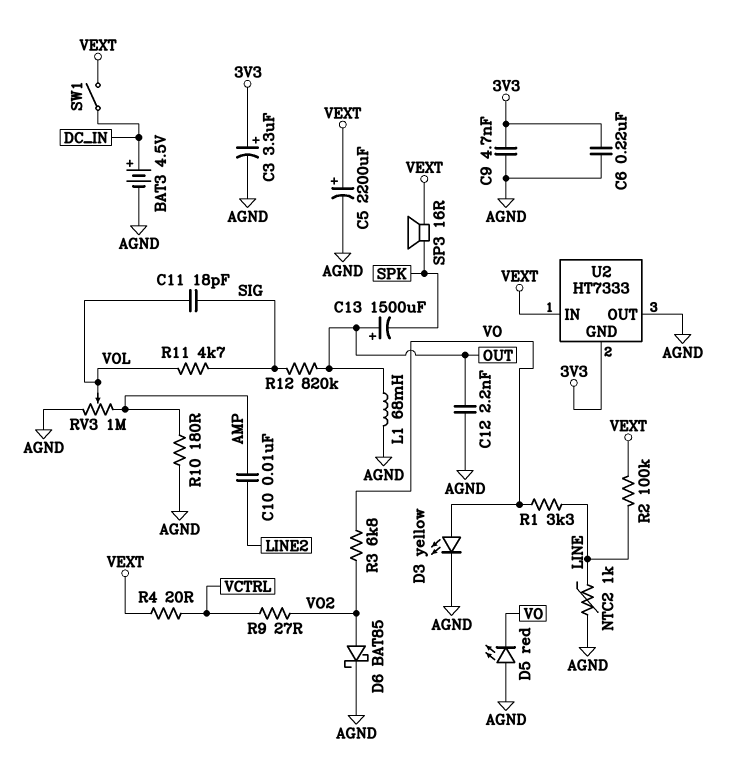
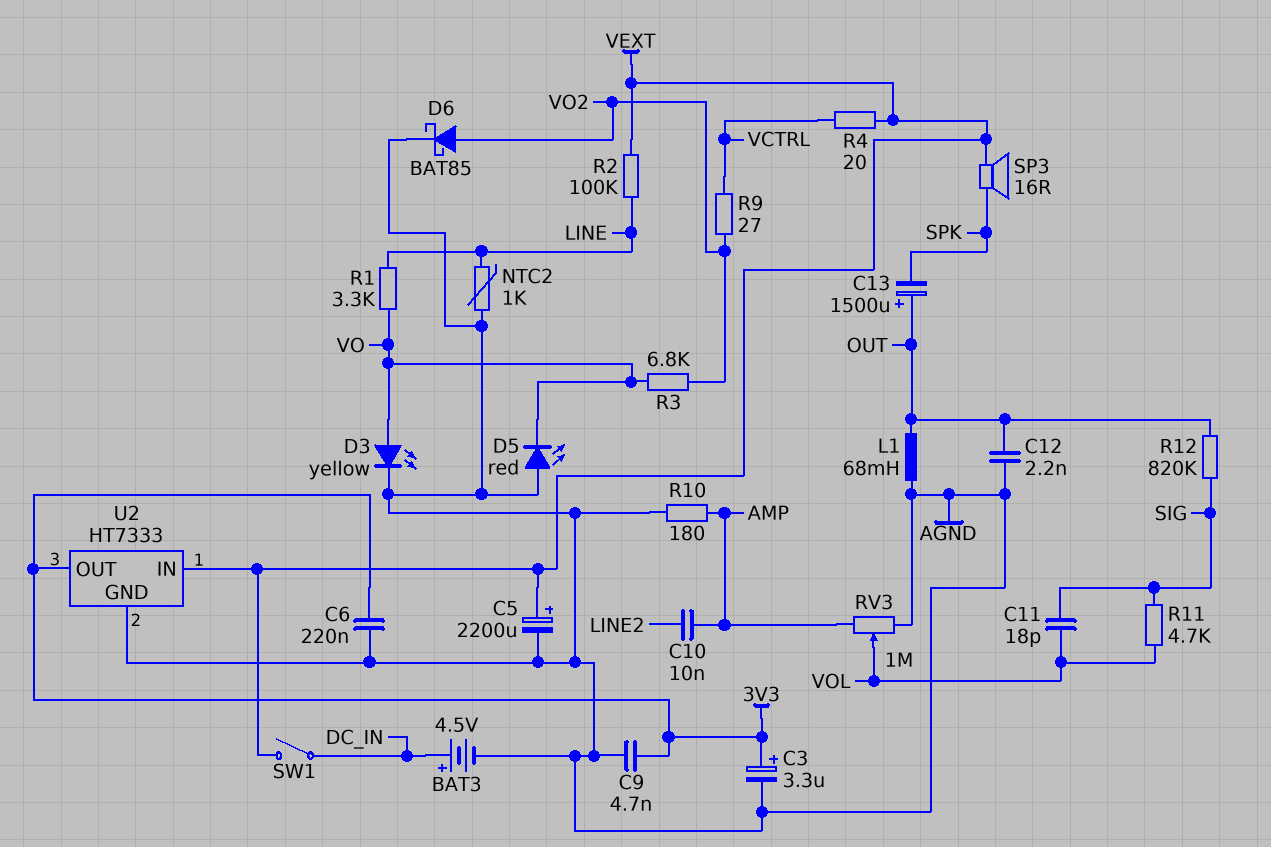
U2 pin GND: 3V3 -> AGND
U2 pin OUT: AGND -> 3V3

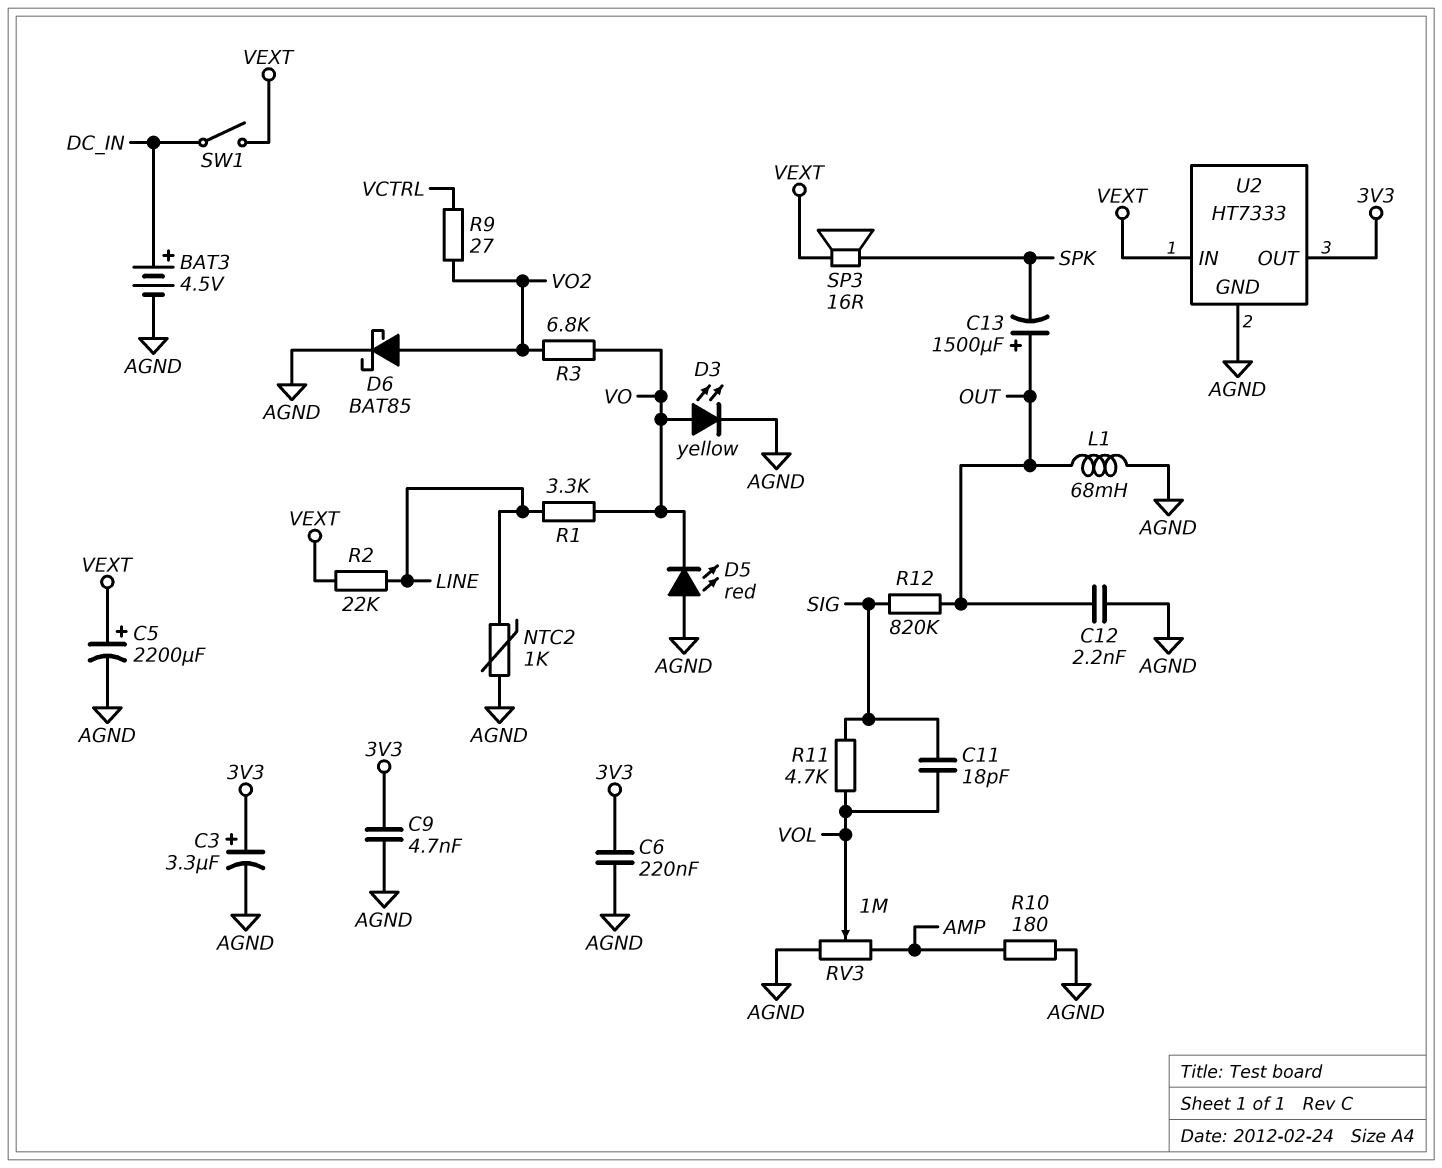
C10: 10nF (AMP, LINE2) -> none
R2: 100k (LINE, VEXT) -> 22k (LINE, VEXT)
R4: 20 (VCTRL, VEXT) -> none

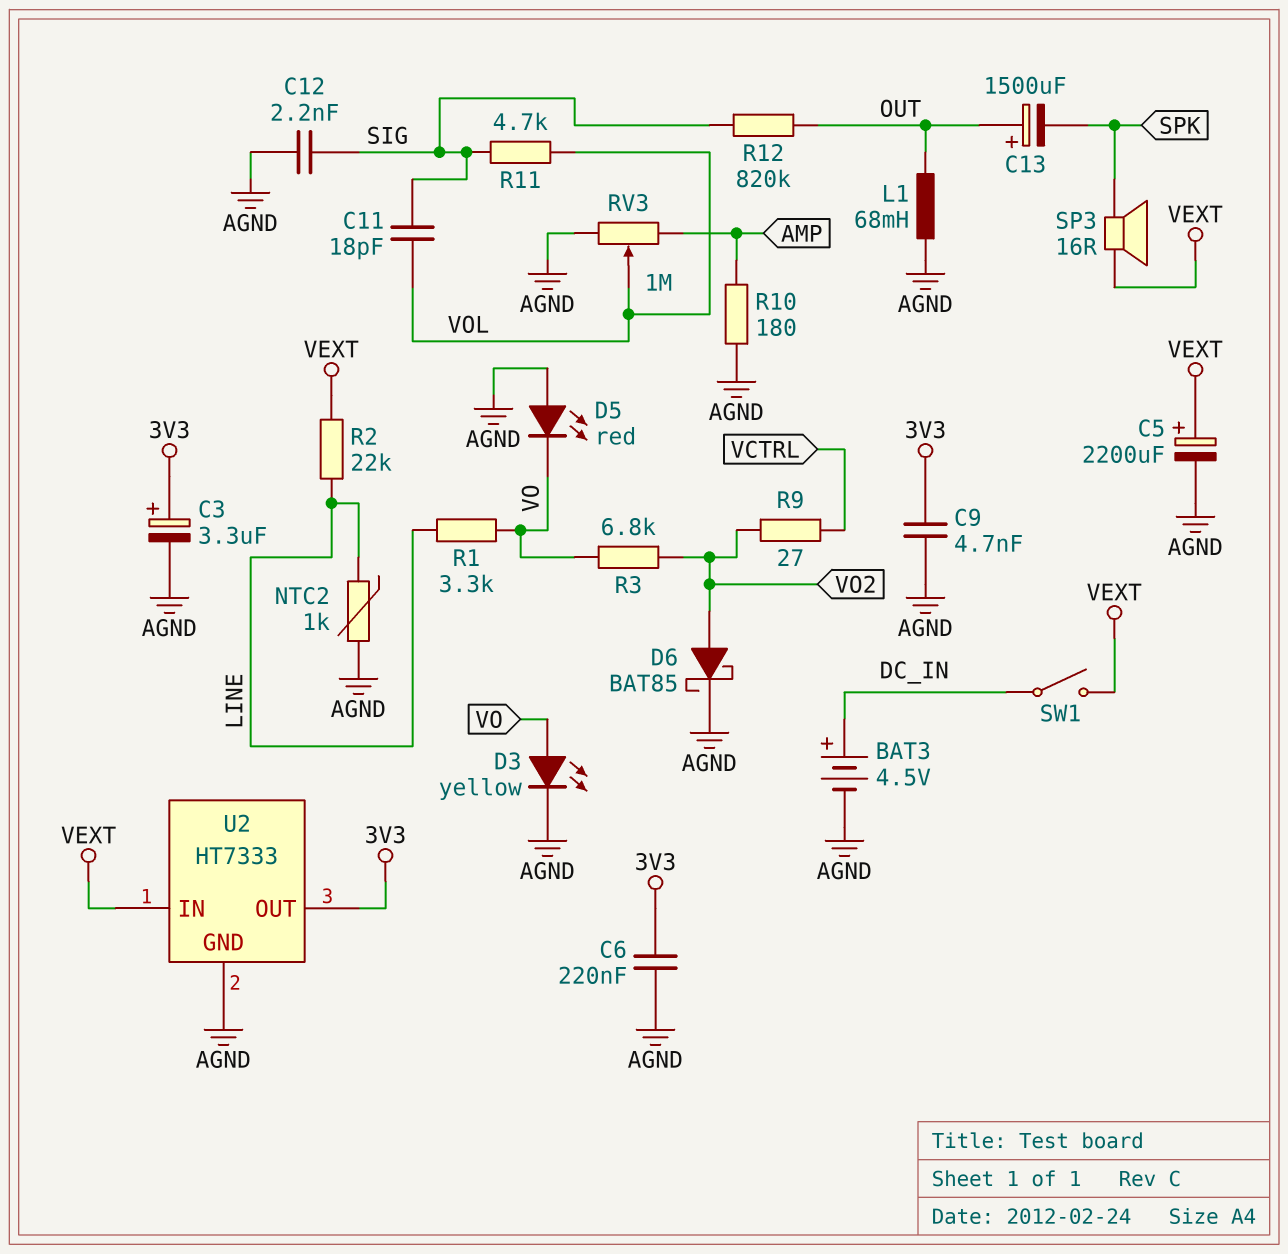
C12: 2.2nF (AGND, OUT) -> 2.2nF (AGND, SIG)

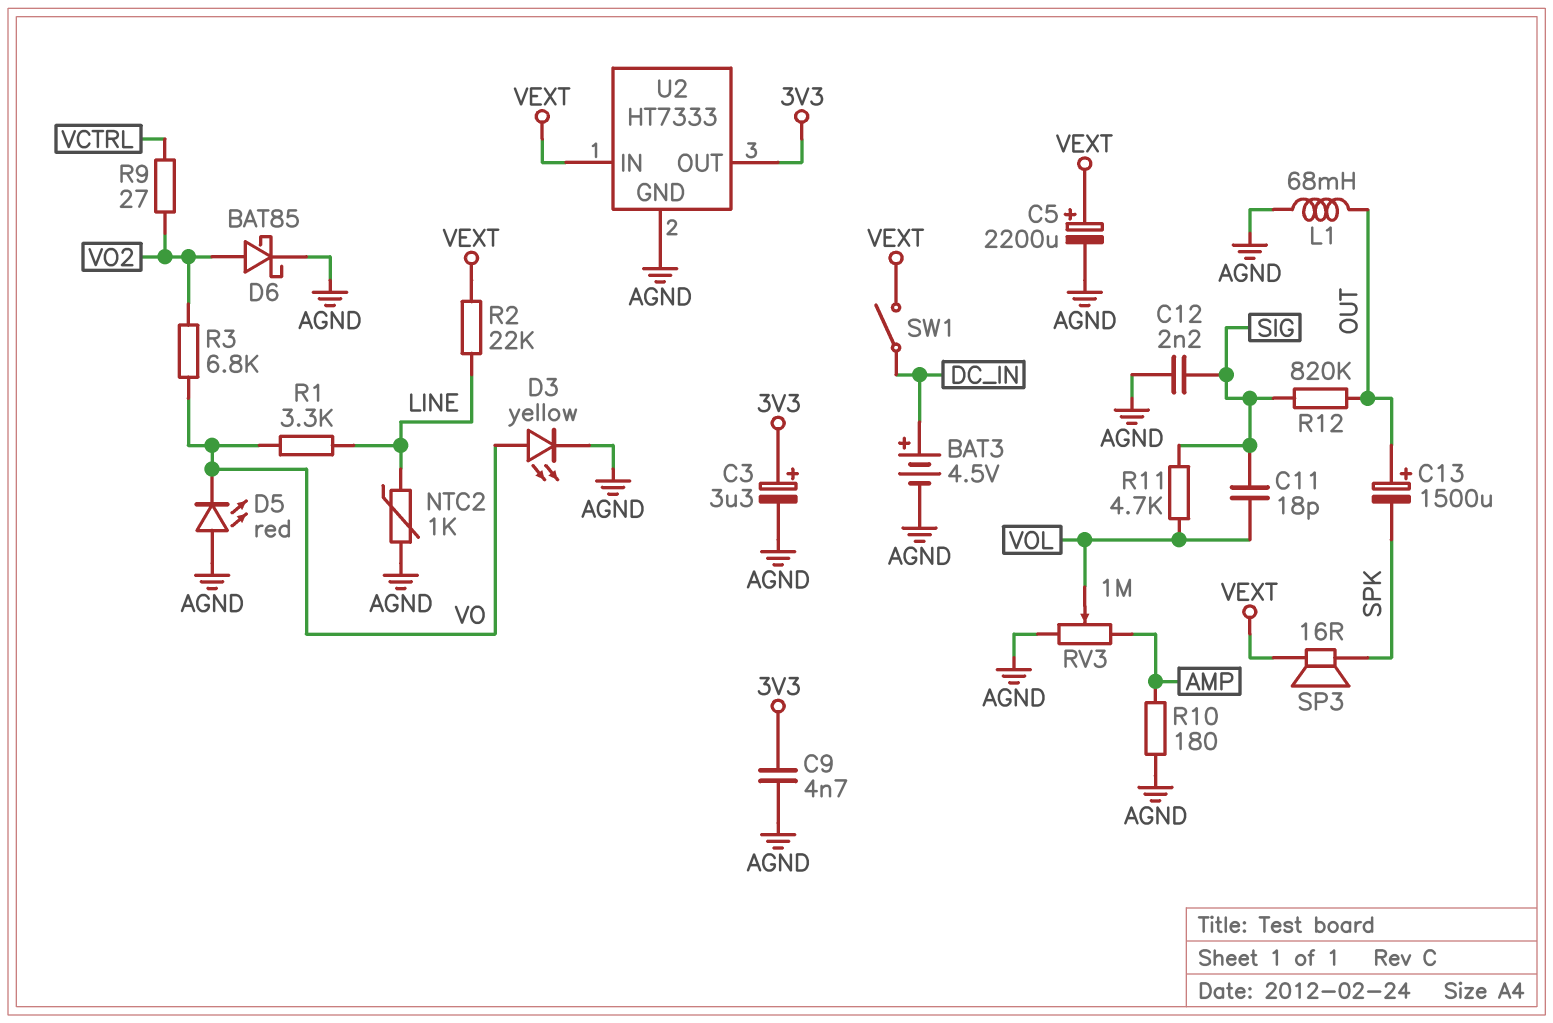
C6: 220nF (3V3, AGND) -> none

